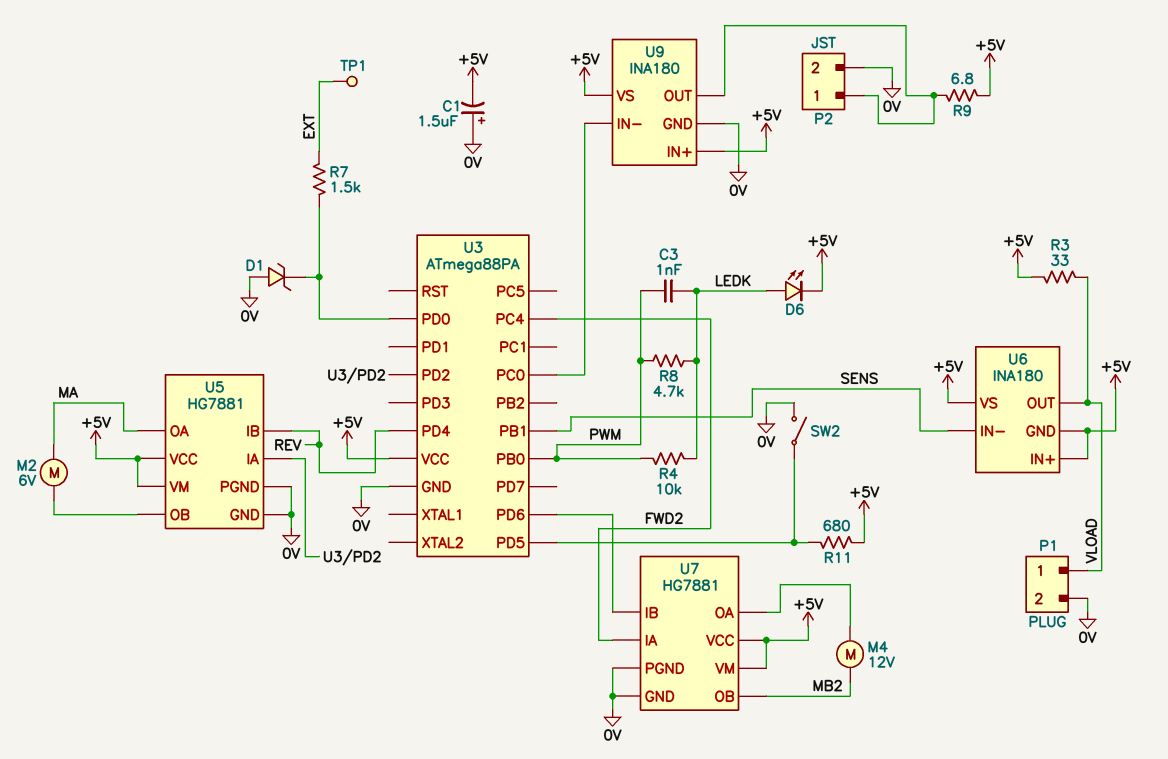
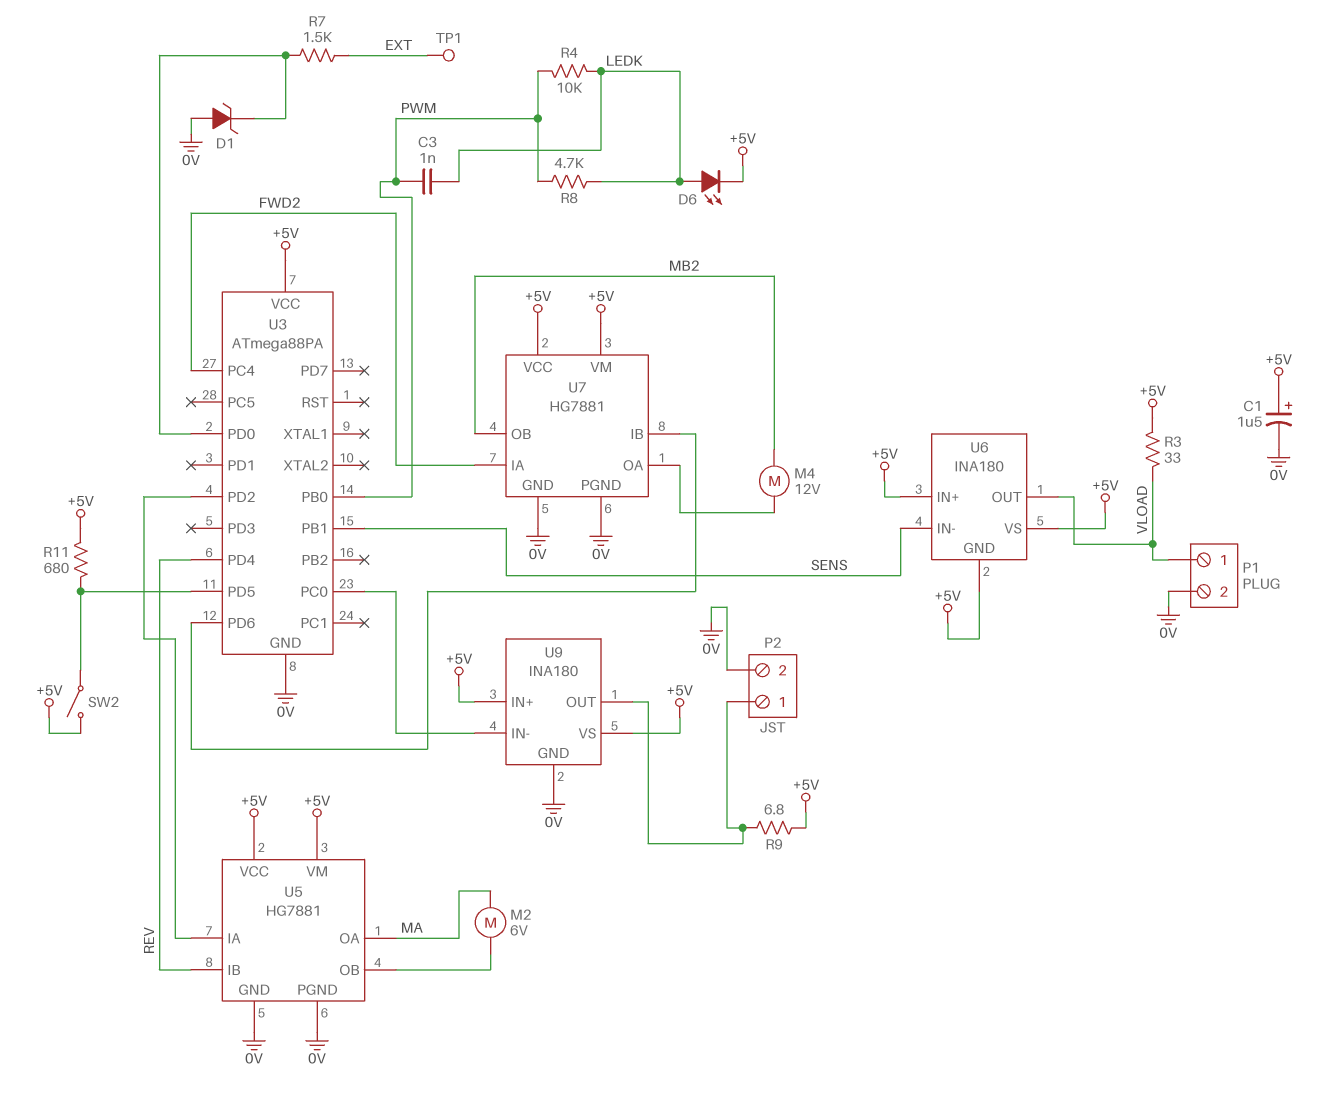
C1: 1.5uF (plus 0V, minus +5V) -> 1.5uF (plus +5V, minus 0V)
SW2: switch (0V, U3/PD5) -> switch (+5V, U3/PD5)

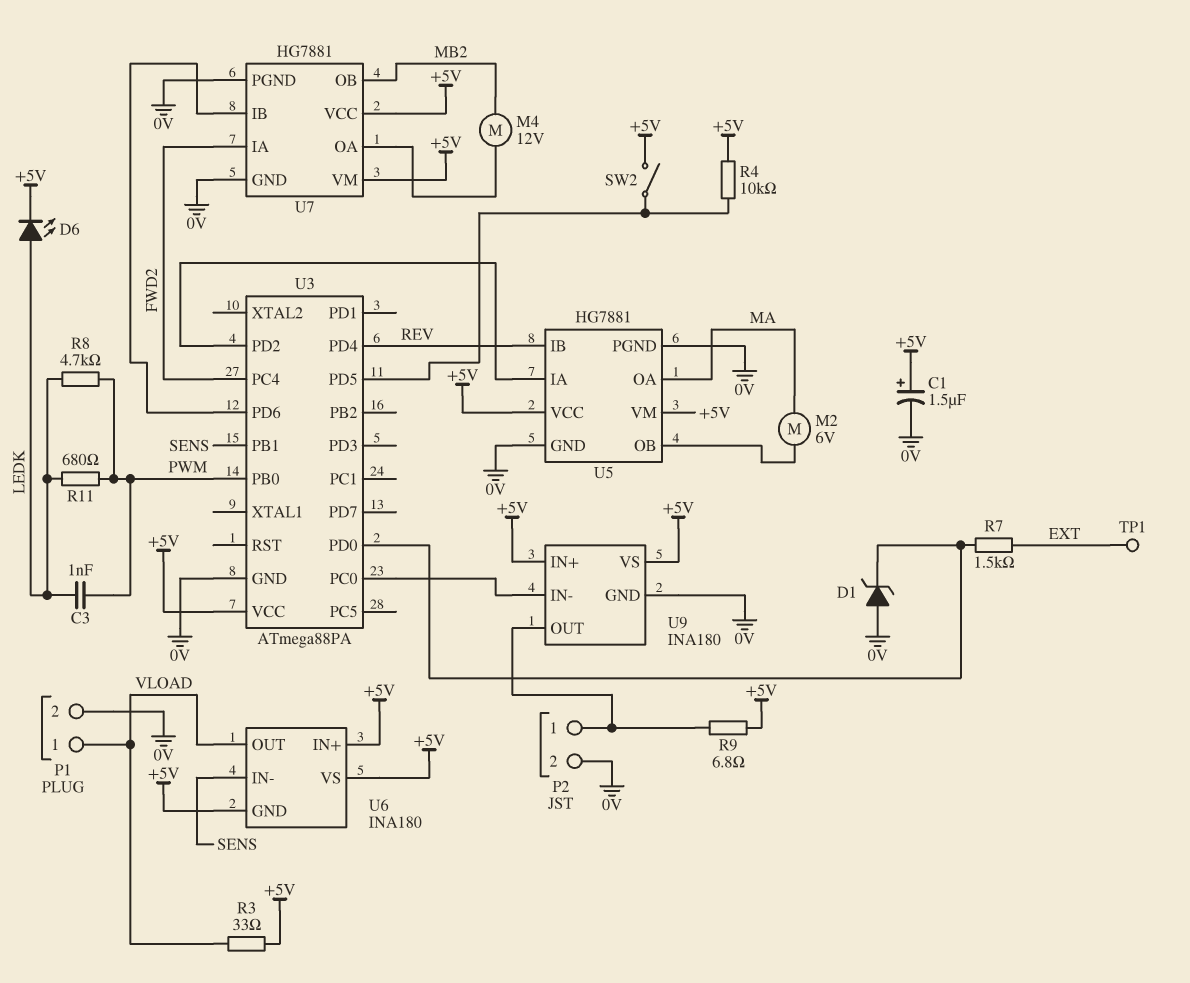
R4: 10k (LEDK, PWM) -> 10k (+5V, U3/PD5)
R11: 680 (+5V, U3/PD5) -> 680 (LEDK, PWM)

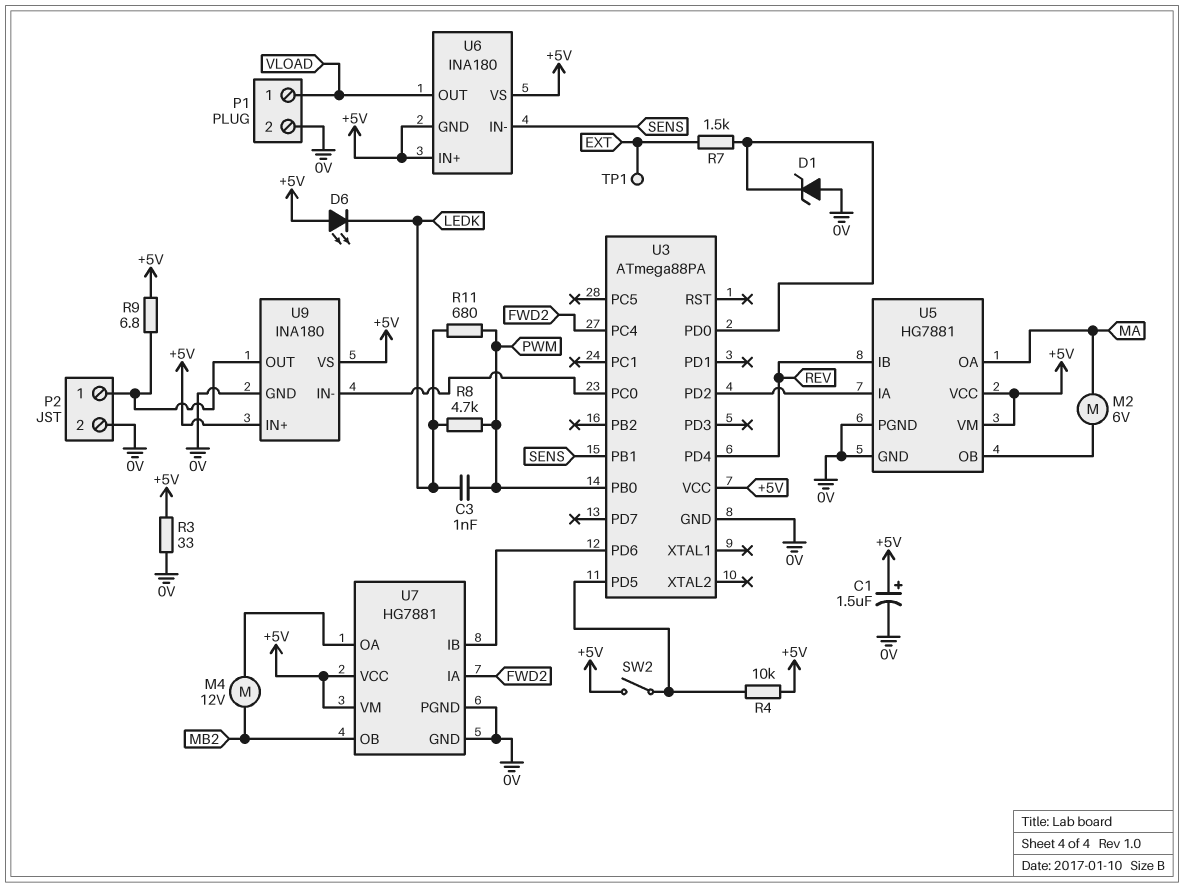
D6: LED (A LEDK, K +5V) -> LED (A +5V, K LEDK)
R3: 33 (+5V, VLOAD) -> 33 (+5V, 0V)

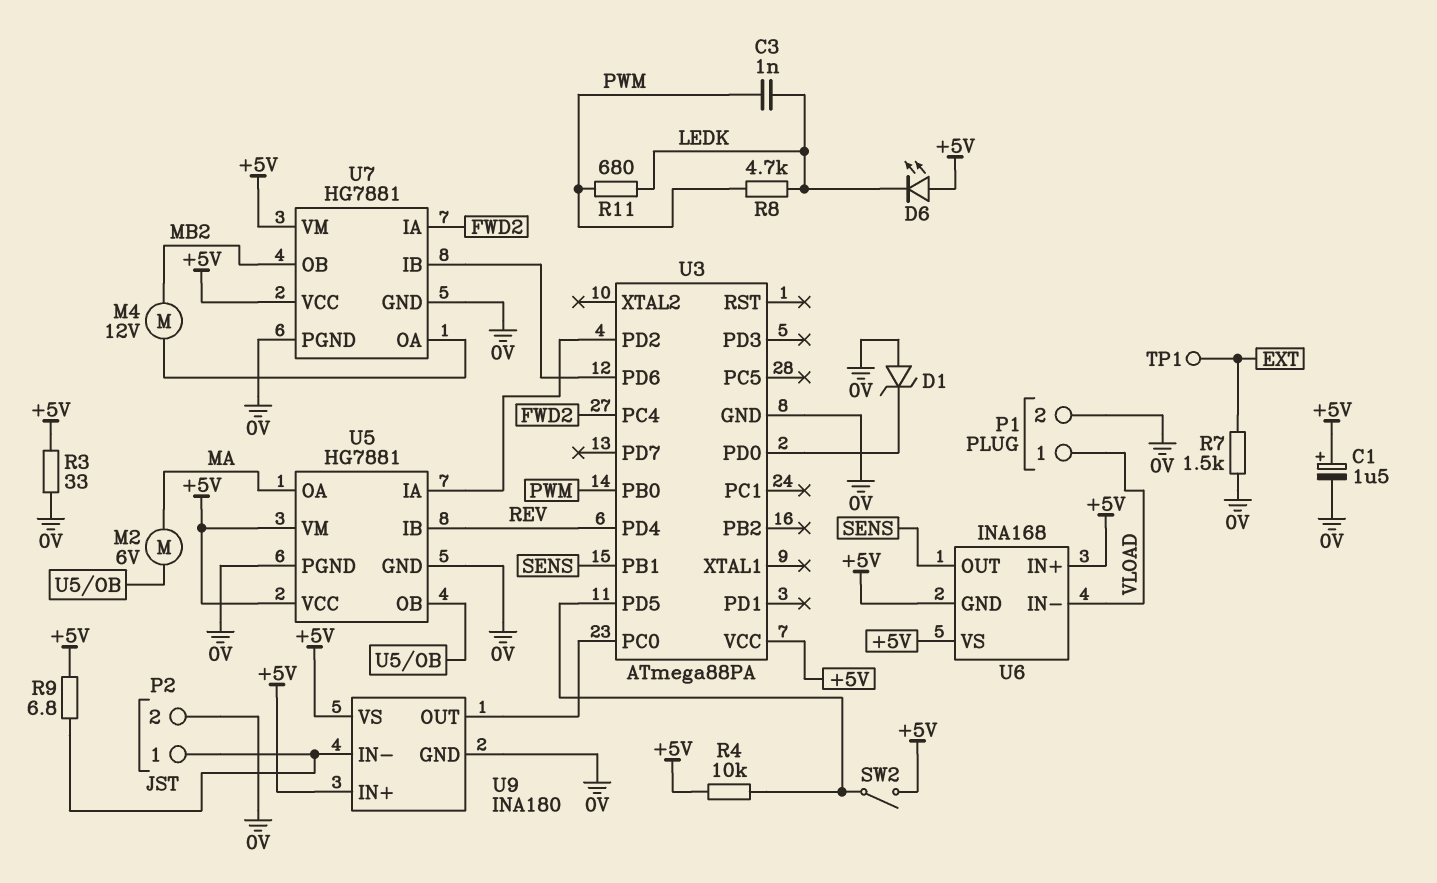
R7: 1.5k (EXT, U3/PD0) -> 1.5k (0V, EXT)
U6: INA180 -> INA168
U6 pin IN-: SENS -> VLOAD
U6 pin OUT: VLOAD -> SENS
U9 pin IN-: U3/PC0 -> P2/1
U9 pin OUT: P2/1 -> U3/PC0

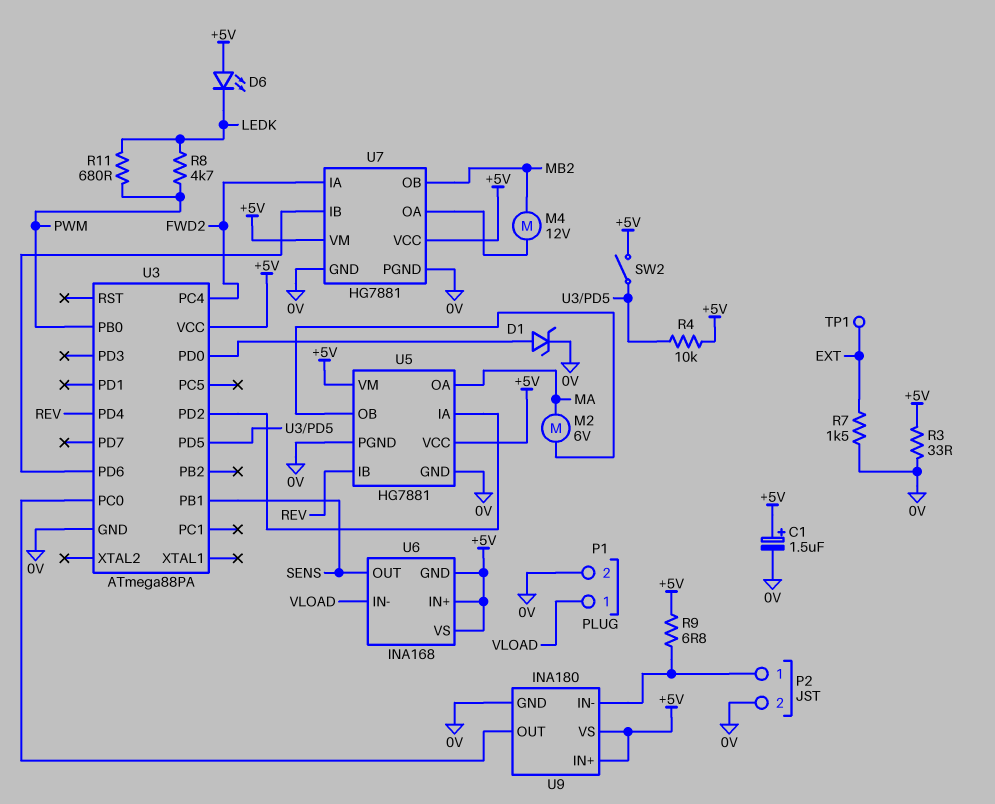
C3: 1nF (LEDK, PWM) -> none
D1: zener (A 0V, K U3/PD0) -> zener (A U3/PD0, K 0V)

